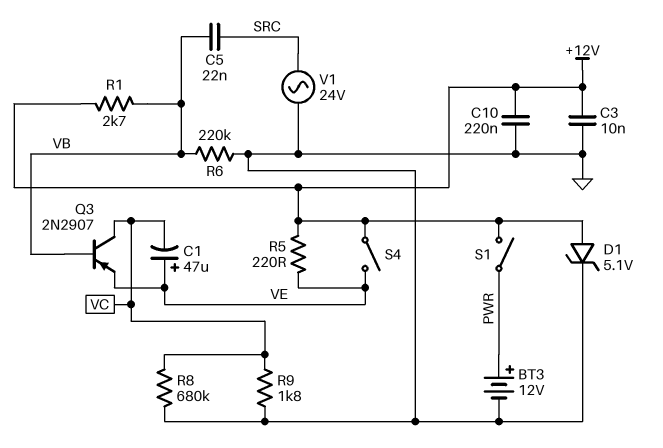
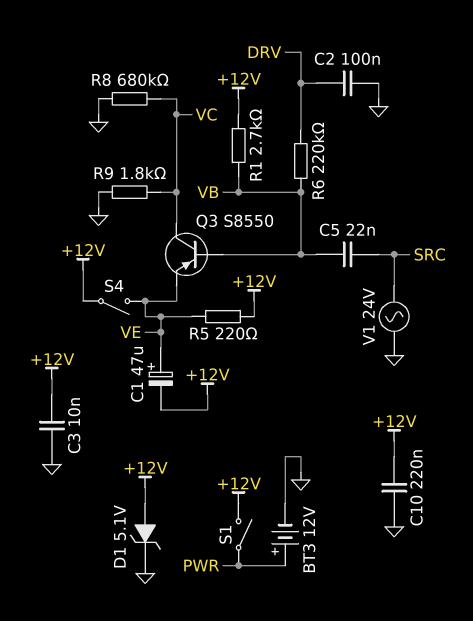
C1: 47uF (plus VE, minus VC) -> 47uF (plus VE, minus +12V)
C2: none -> 100nF (DRV, GND)
Q3: PNP 2N2907 (B VB, C VC, E VE) -> PNP S8550 (B VB, C VC, E VE)
R6: 220k (GND, VB) -> 220k (DRV, VB)

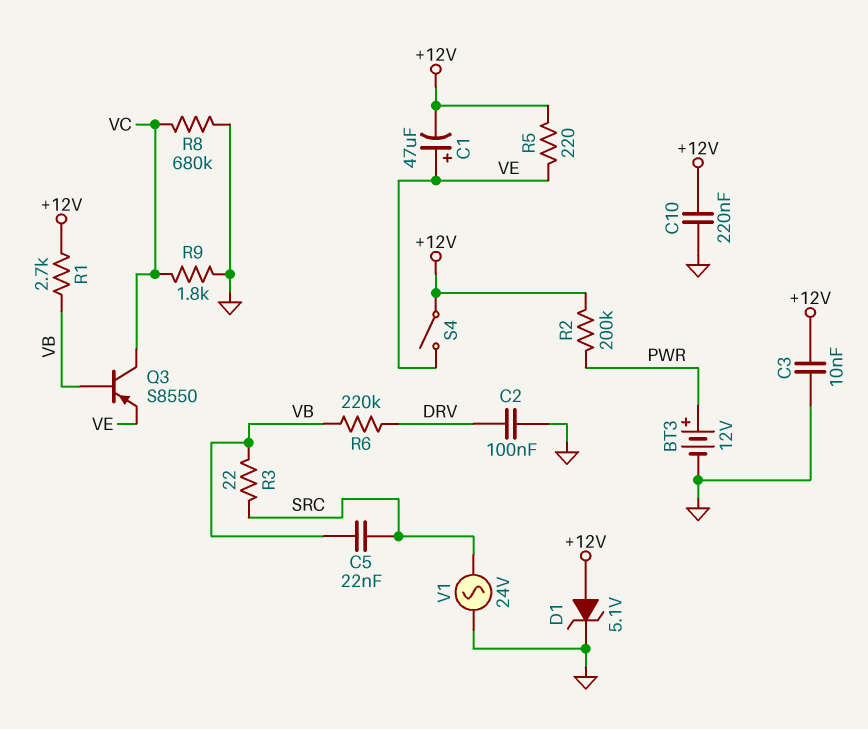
R2: none -> 200k (+12V, PWR)
R3: none -> 22 (SRC, VB)
S1: switch (+12V, PWR) -> none

